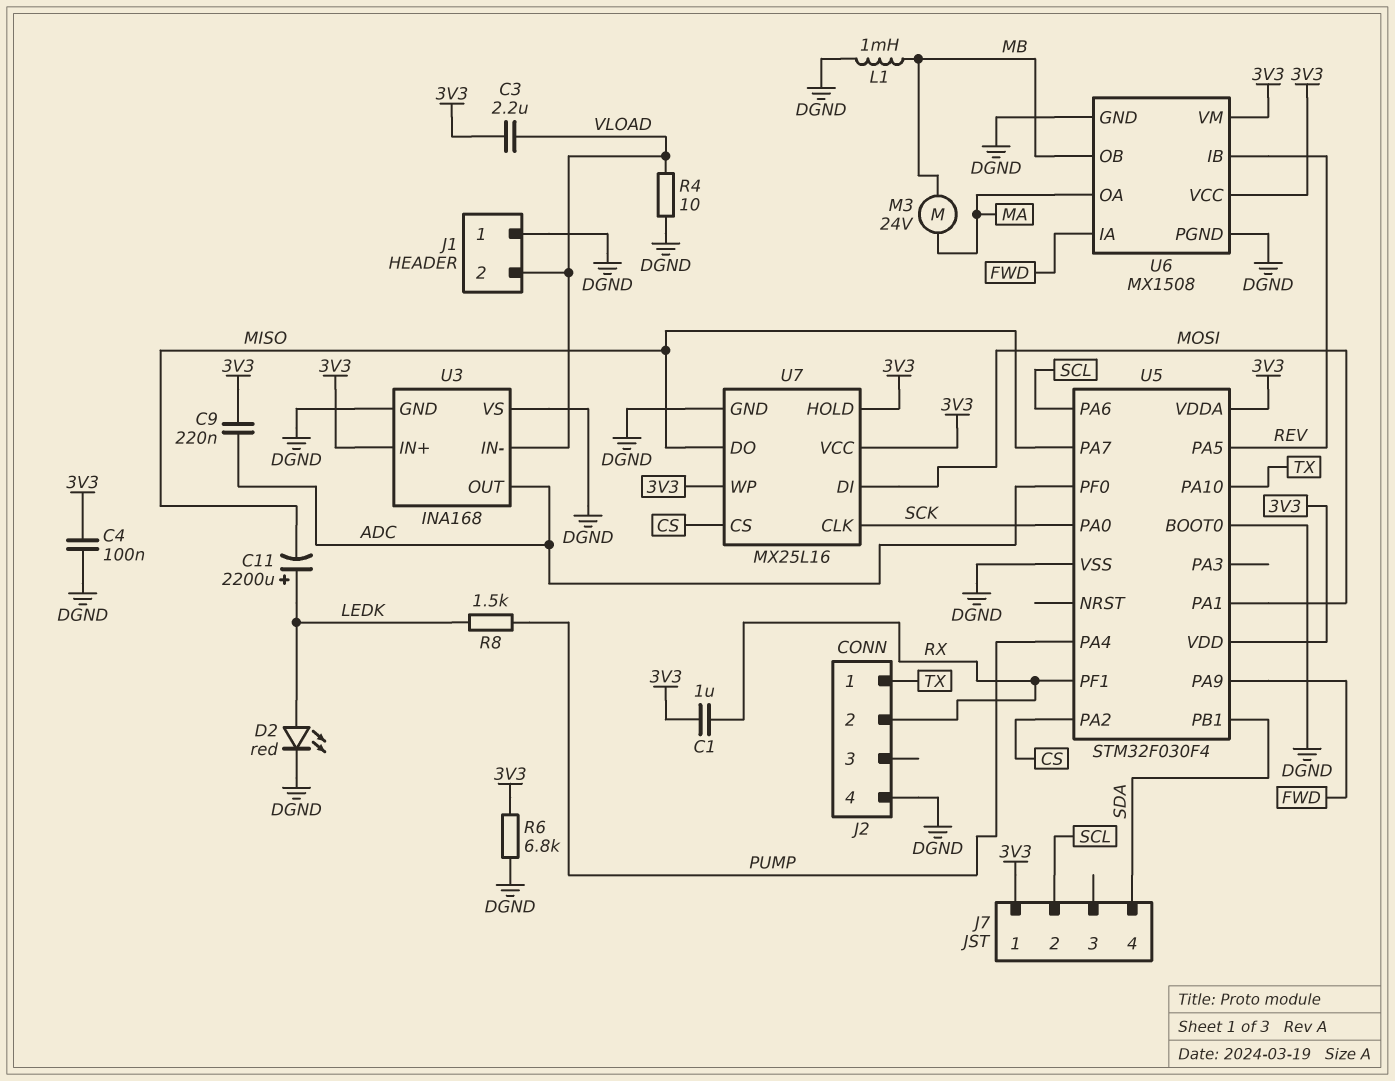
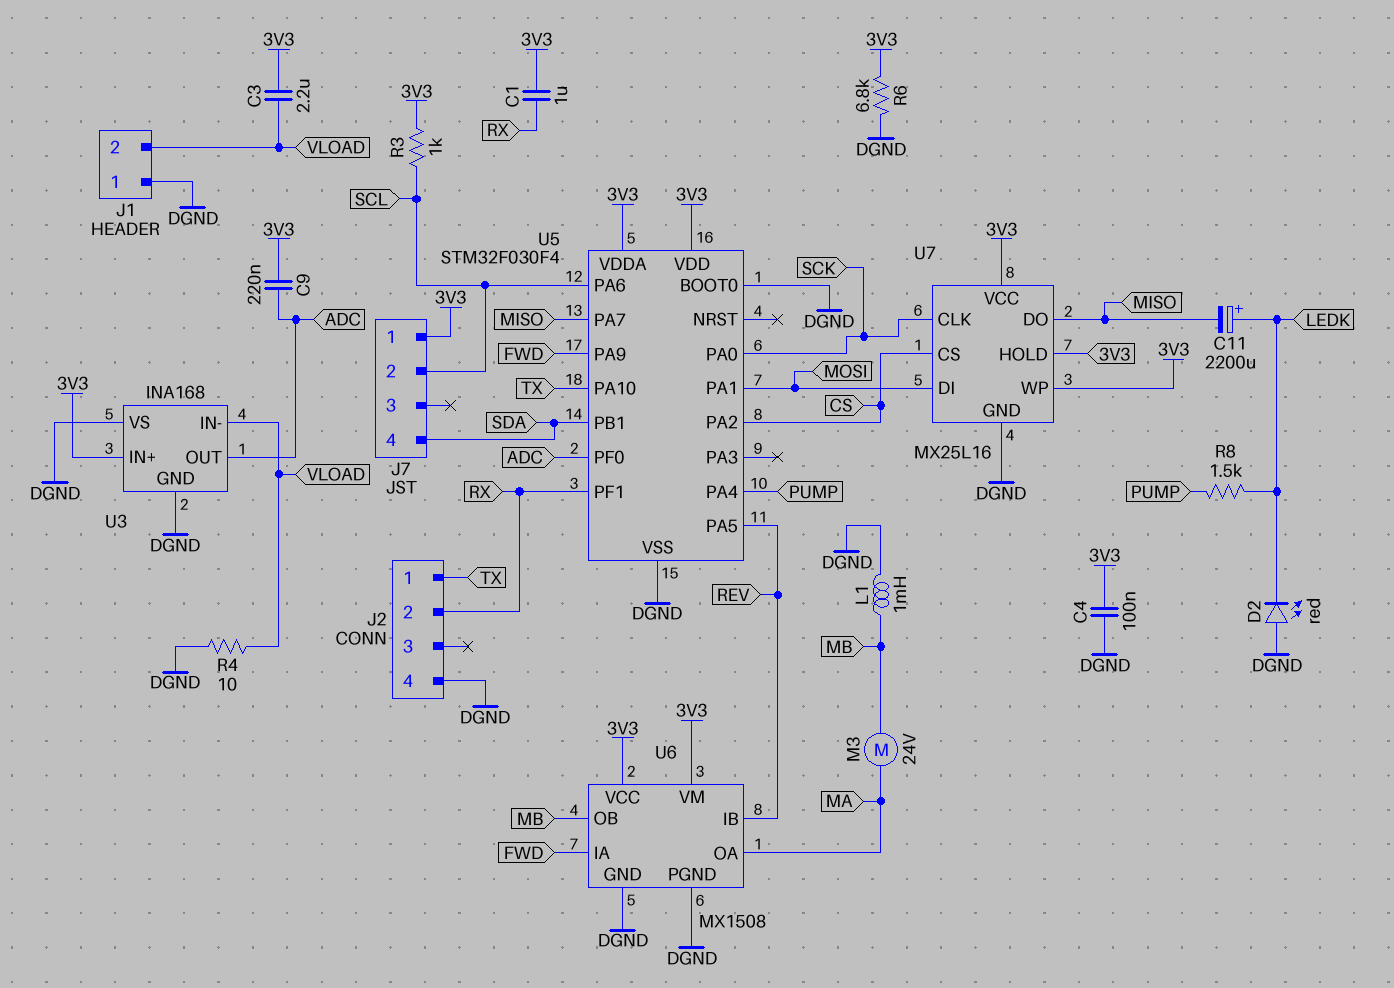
D2: LED red (A LEDK, K DGND) -> LED red (A DGND, K LEDK)
R3: none -> 1k (3V3, SCL)

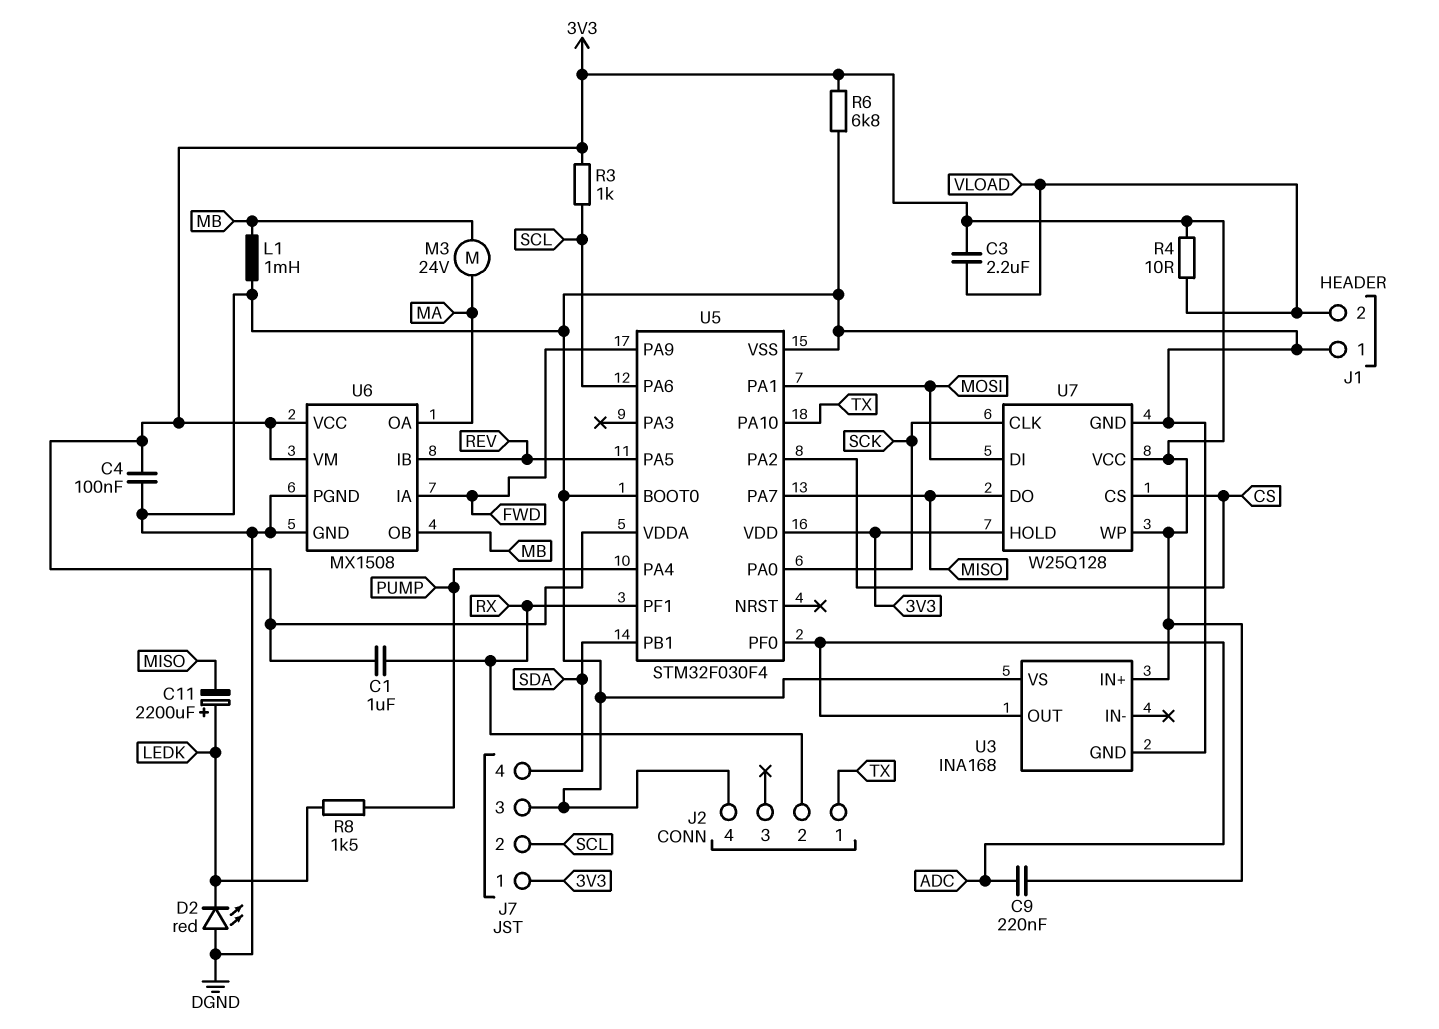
J7 pin 3: none -> DGND
R4: 10 (DGND, VLOAD) -> 10 (3V3, VLOAD)
U3 pin IN-: VLOAD -> none
U7: MX25L16 -> W25Q128

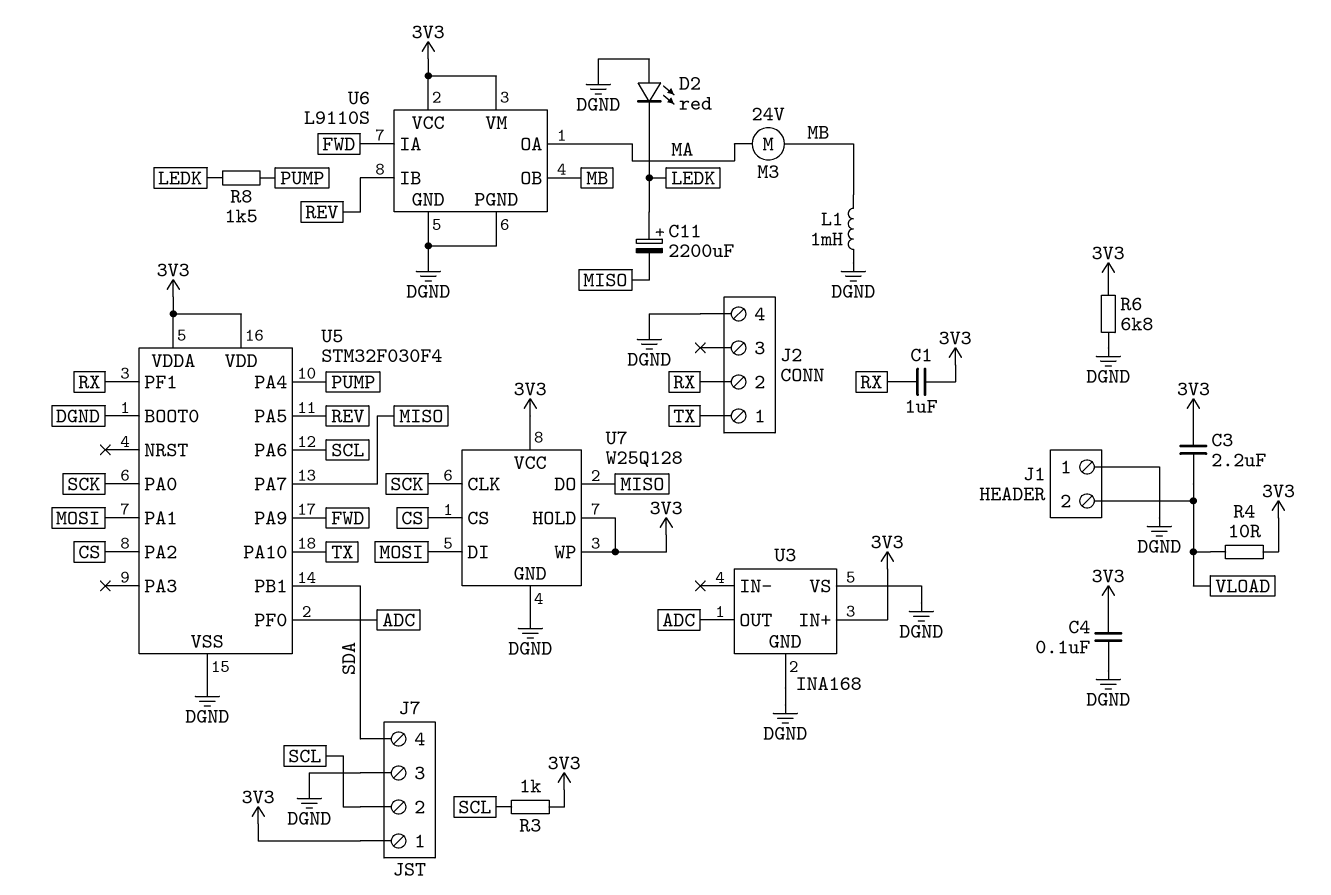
C9: 220nF (3V3, ADC) -> none
U6: MX1508 -> L9110S

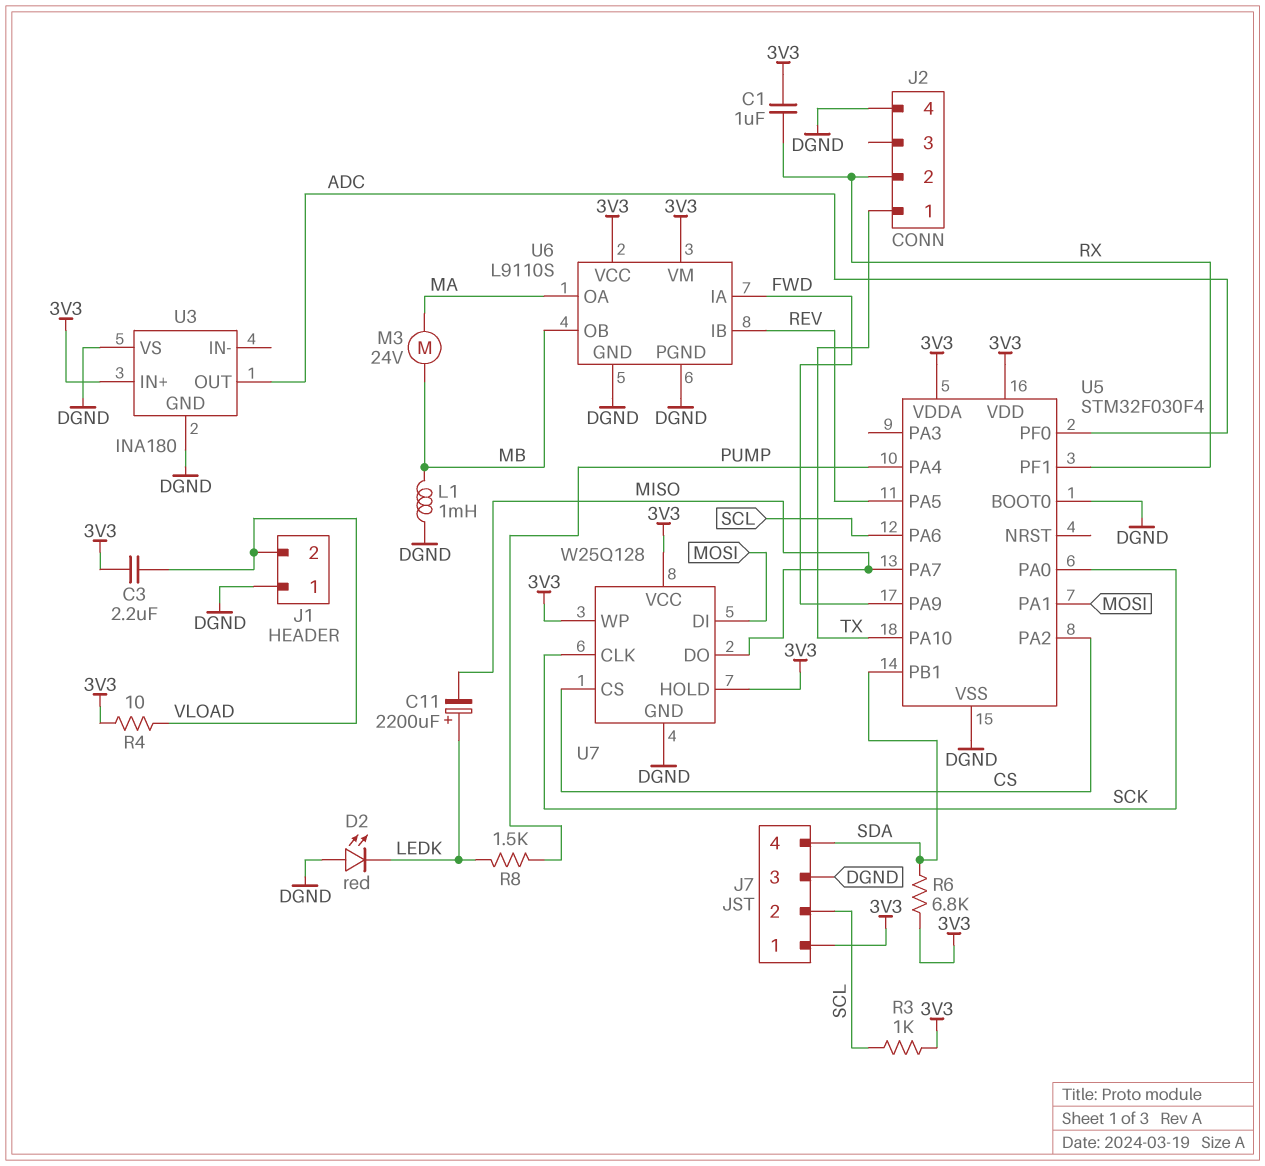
C4: 100nF (3V3, DGND) -> none
R6: 6.8k (3V3, DGND) -> 6.8k (3V3, SDA)
U3: INA168 -> INA180

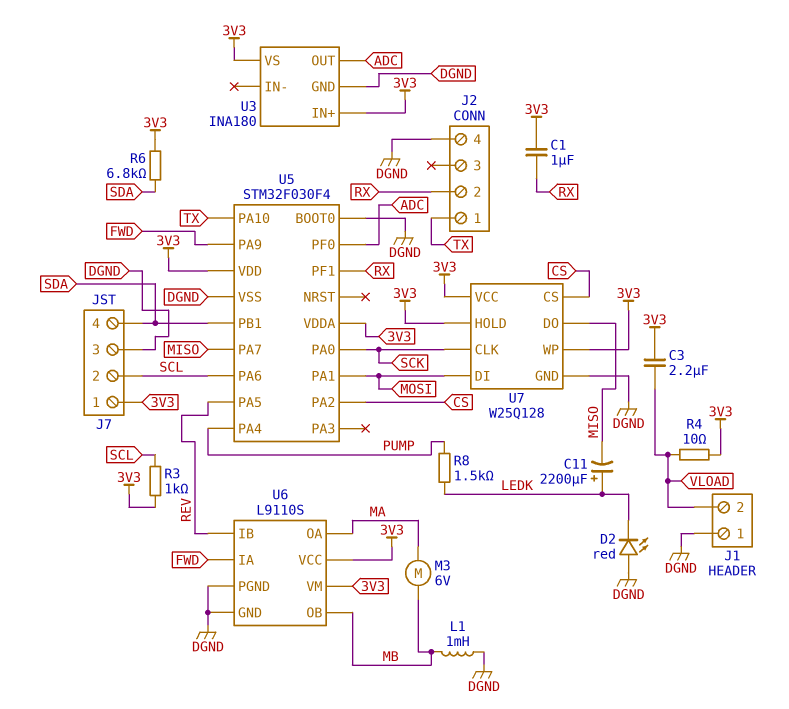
M3: motor 24V (MA, MB) -> motor 6V (MA, MB)
U3 pin VS: DGND -> 3V3

